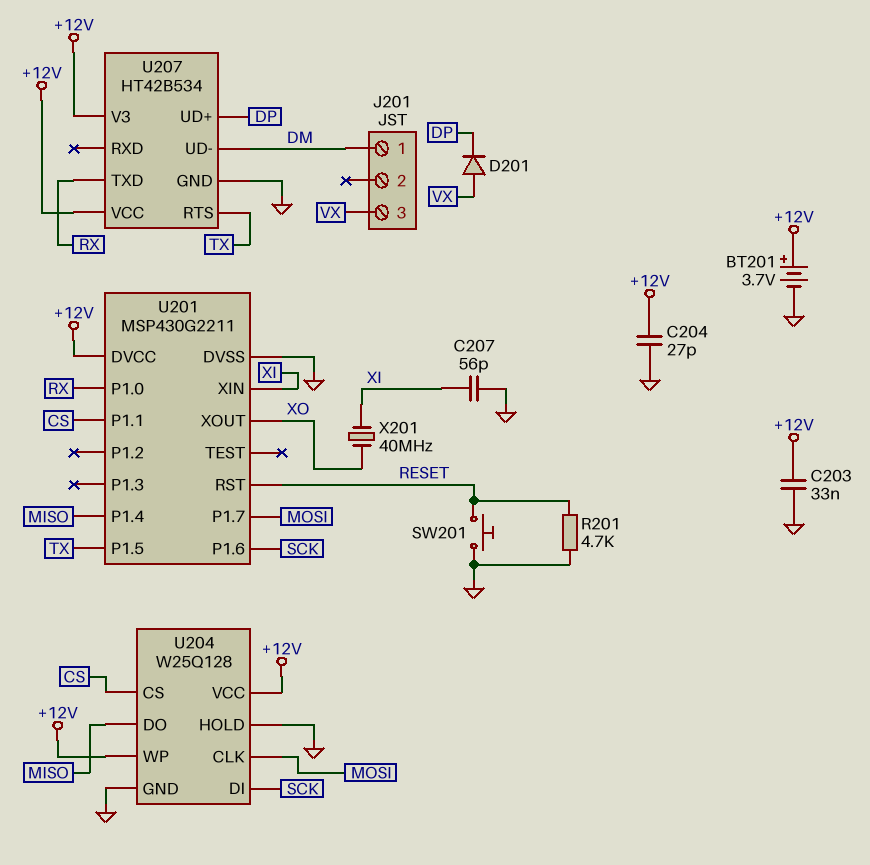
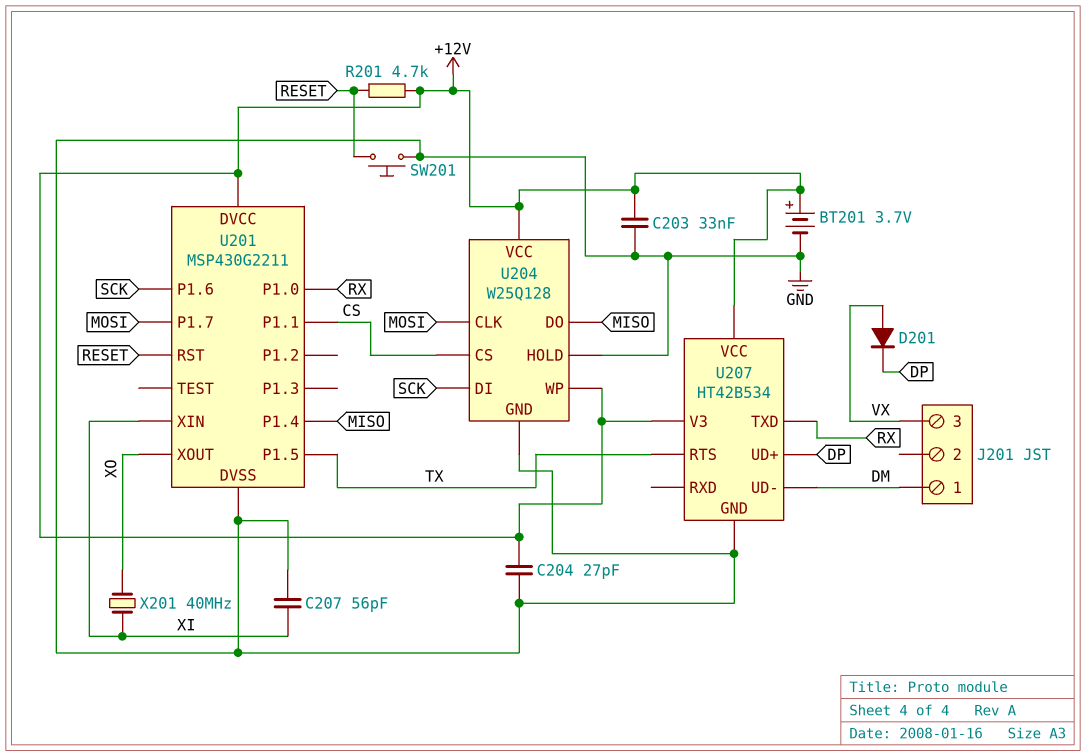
R201: 4.7k (GND, RESET) -> 4.7k (+12V, RESET)

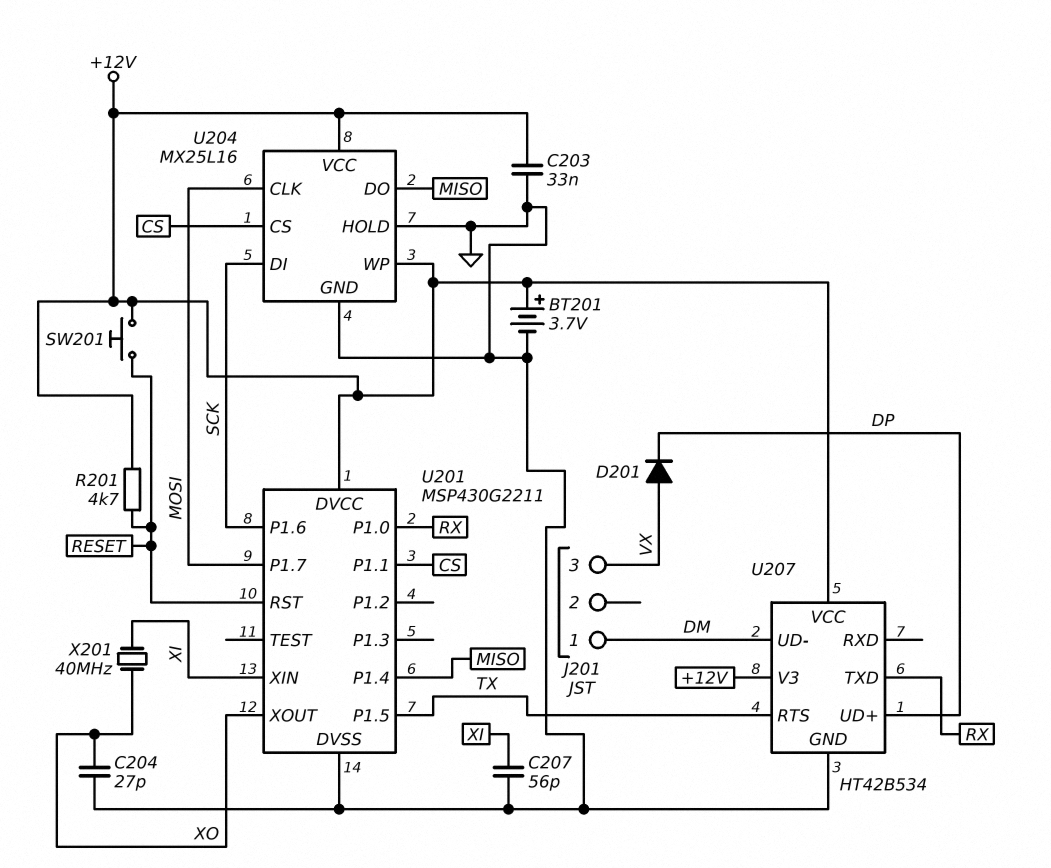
C204: 27pF (+12V, GND) -> 27pF (GND, XO)
SW201: button (GND, RESET) -> button (+12V, RESET)
U204: W25Q128 -> MX25L16

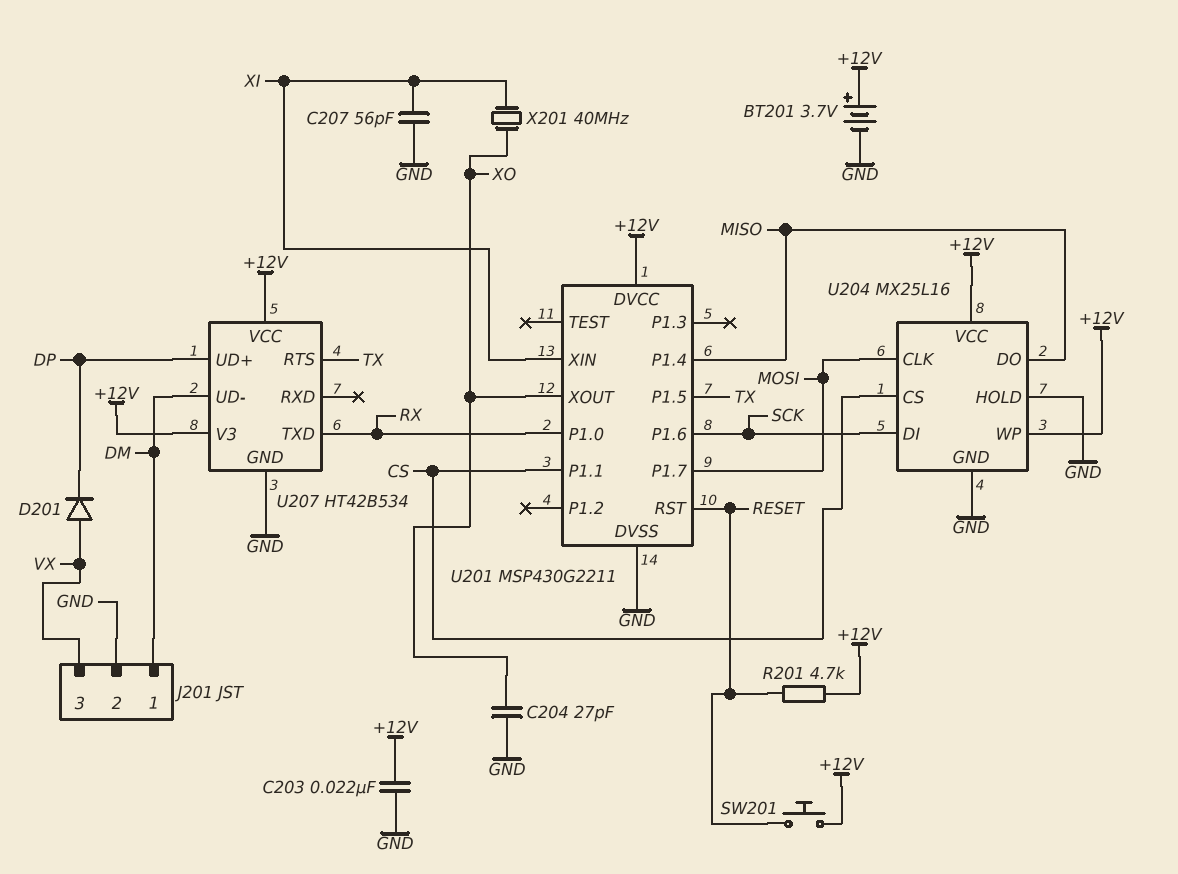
C203: 33nF (+12V, GND) -> 22nF (+12V, GND)
J201 pin 2: none -> GND

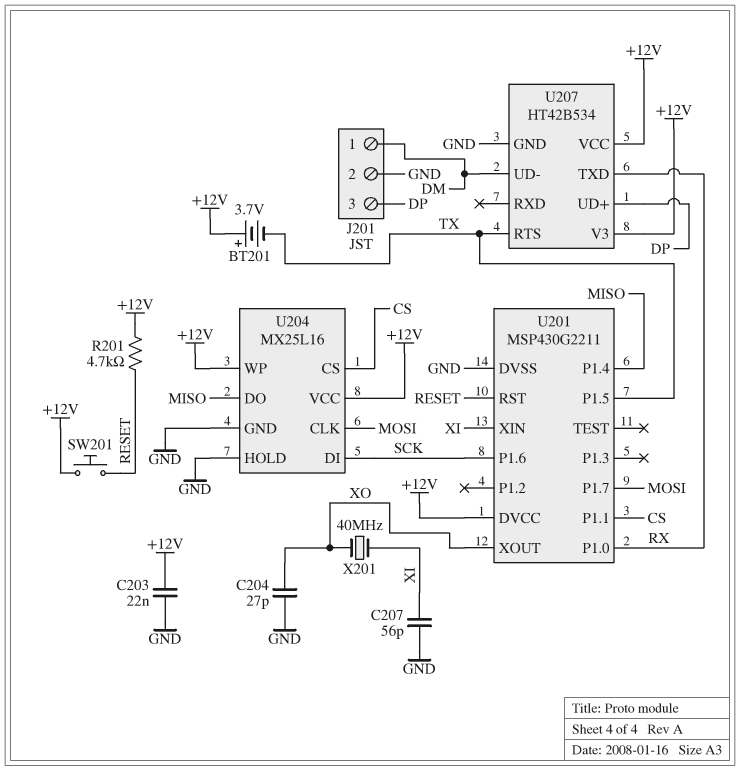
BT201: 3.7V (plus +12V, minus GND) -> 3.7V (plus +12V, minus TX)
D201: diode (A VX, K DP) -> none
J201 pin 3: VX -> DP

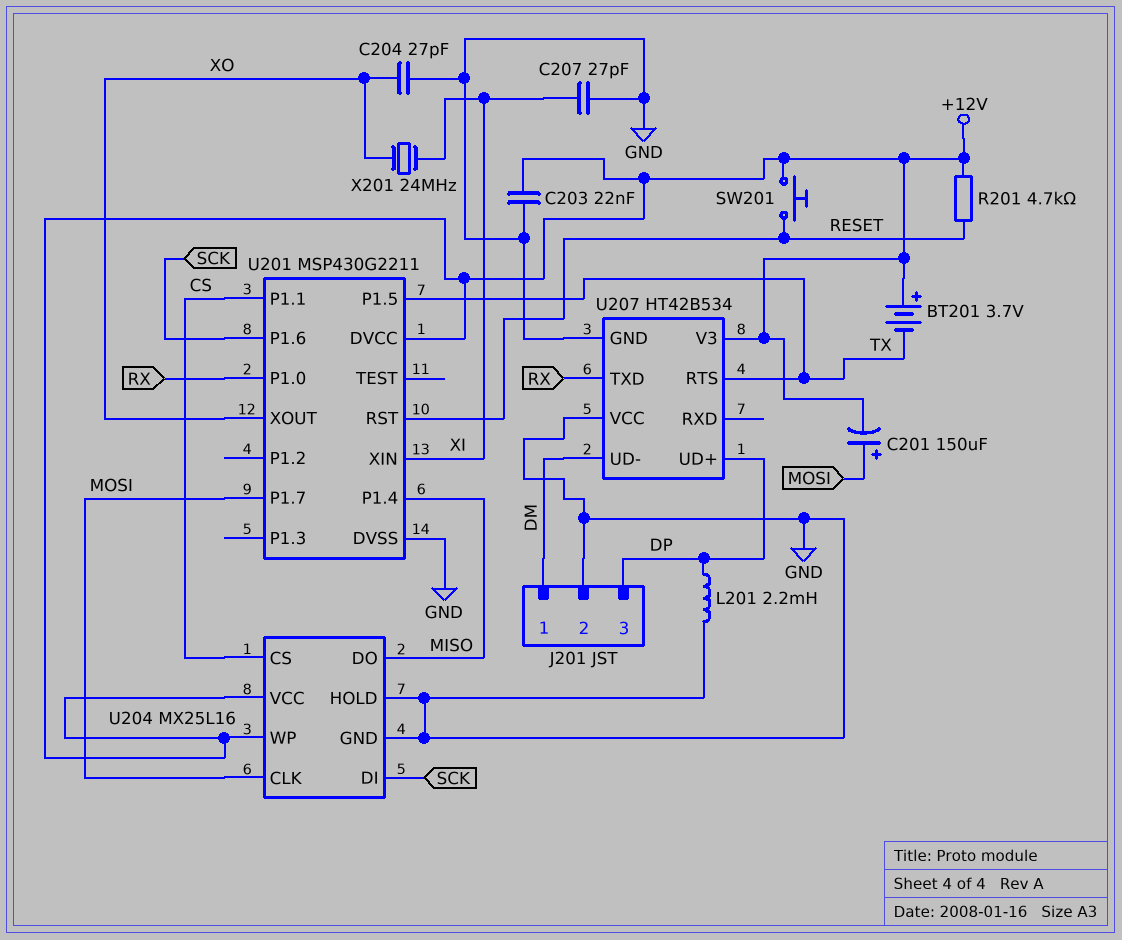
C201: none -> 150uF (plus MOSI, minus +12V)
C207: 56pF (GND, XI) -> 27pF (GND, XI)
L201: none -> 2.2mH (DP, GND)
U207 pin VCC: +12V -> GND
X201: 40MHz (XI, XO) -> 24MHz (XI, XO)

